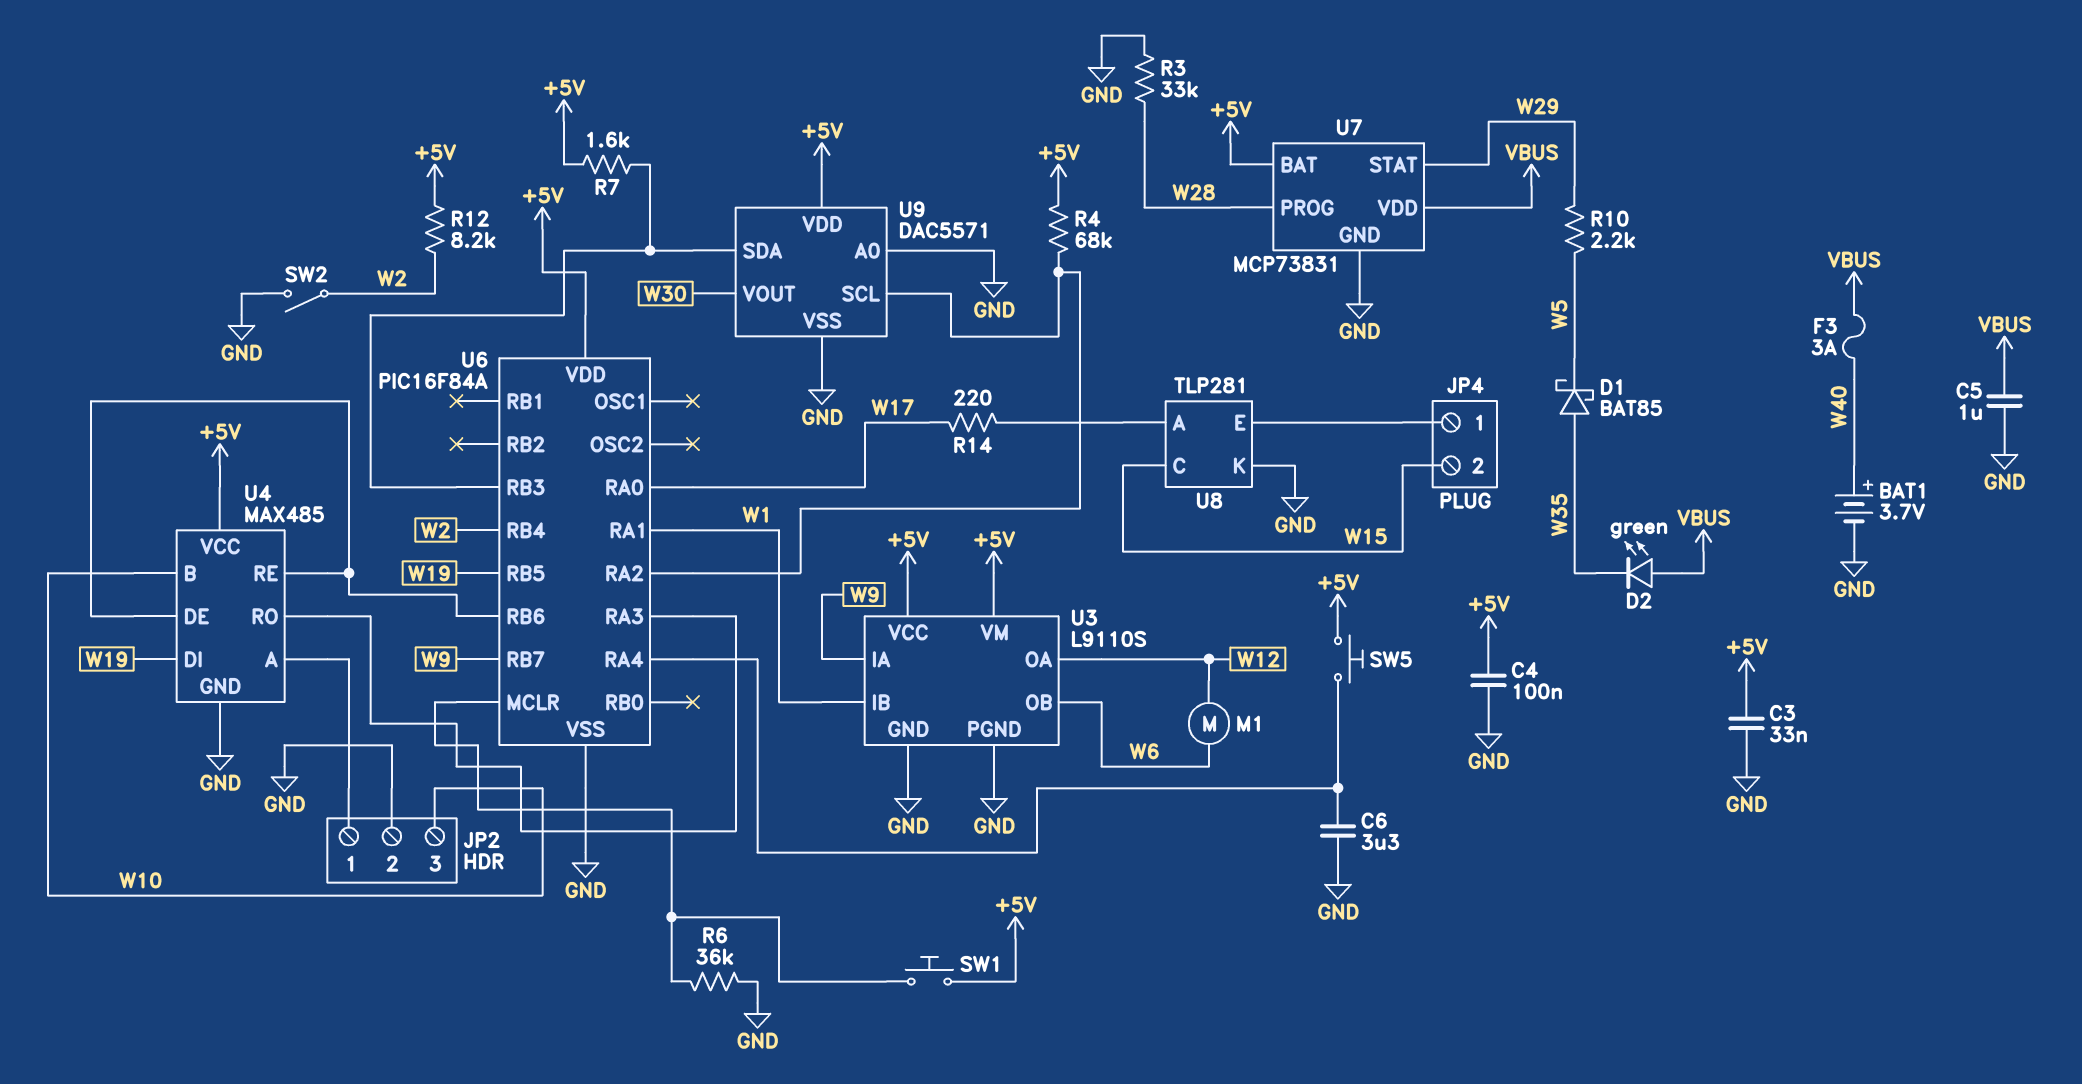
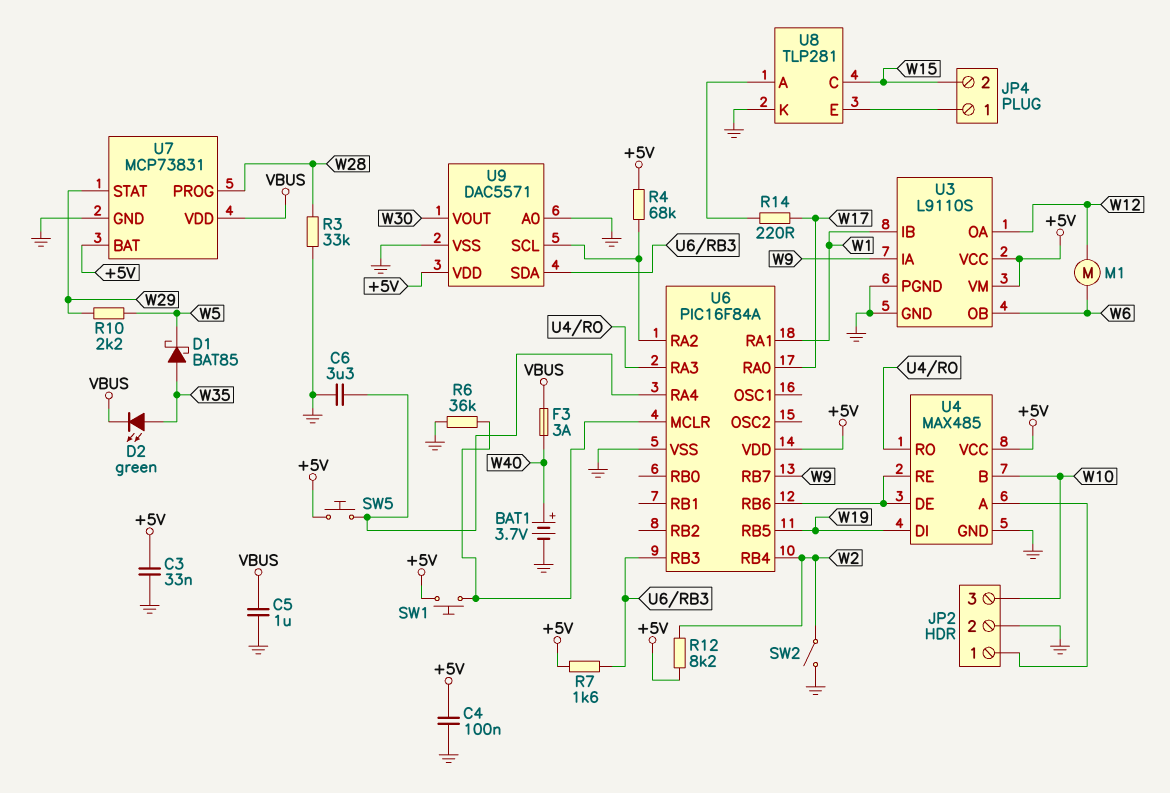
D2: LED green (A VBUS, K W35) -> LED green (A W35, K VBUS)

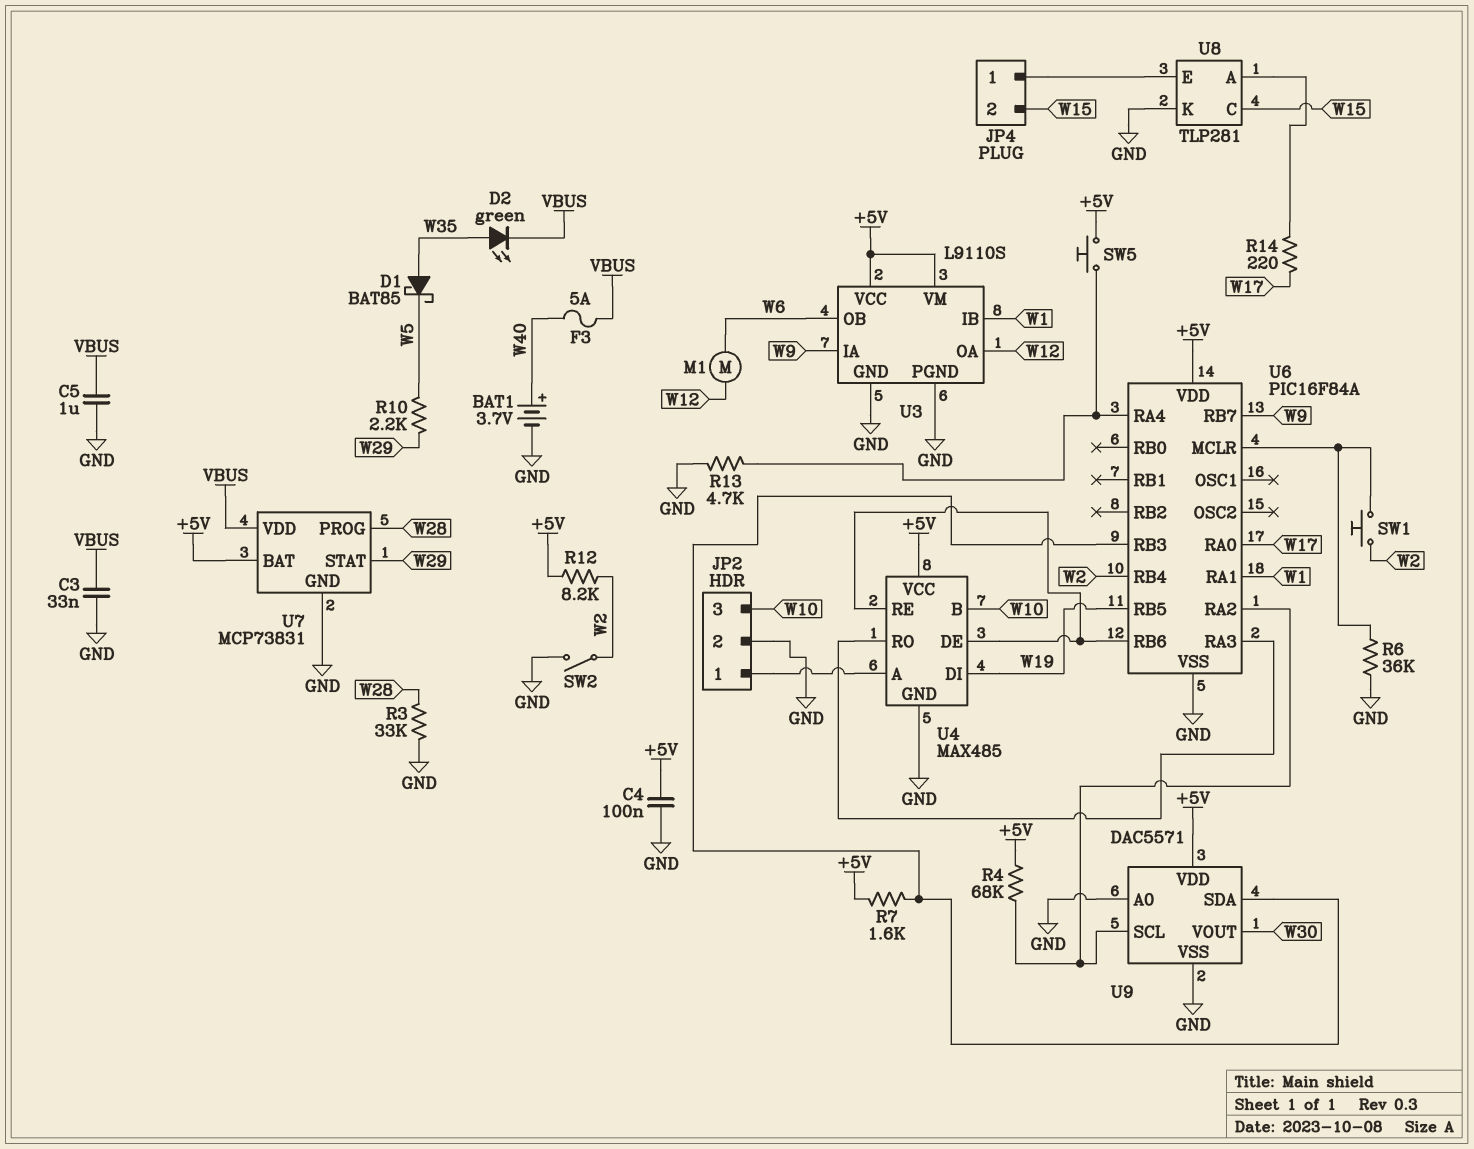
C3: 33nF (+5V, GND) -> 33nF (GND, VBUS)
C6: 3.3uF (GND, U6/RA4) -> none
F3: 3A (VBUS, W40) -> 5A (VBUS, W40)
R13: none -> 4.7k (GND, U6/RA4)
SW1: button (+5V, U6/MCLR) -> button (U6/MCLR, W2)

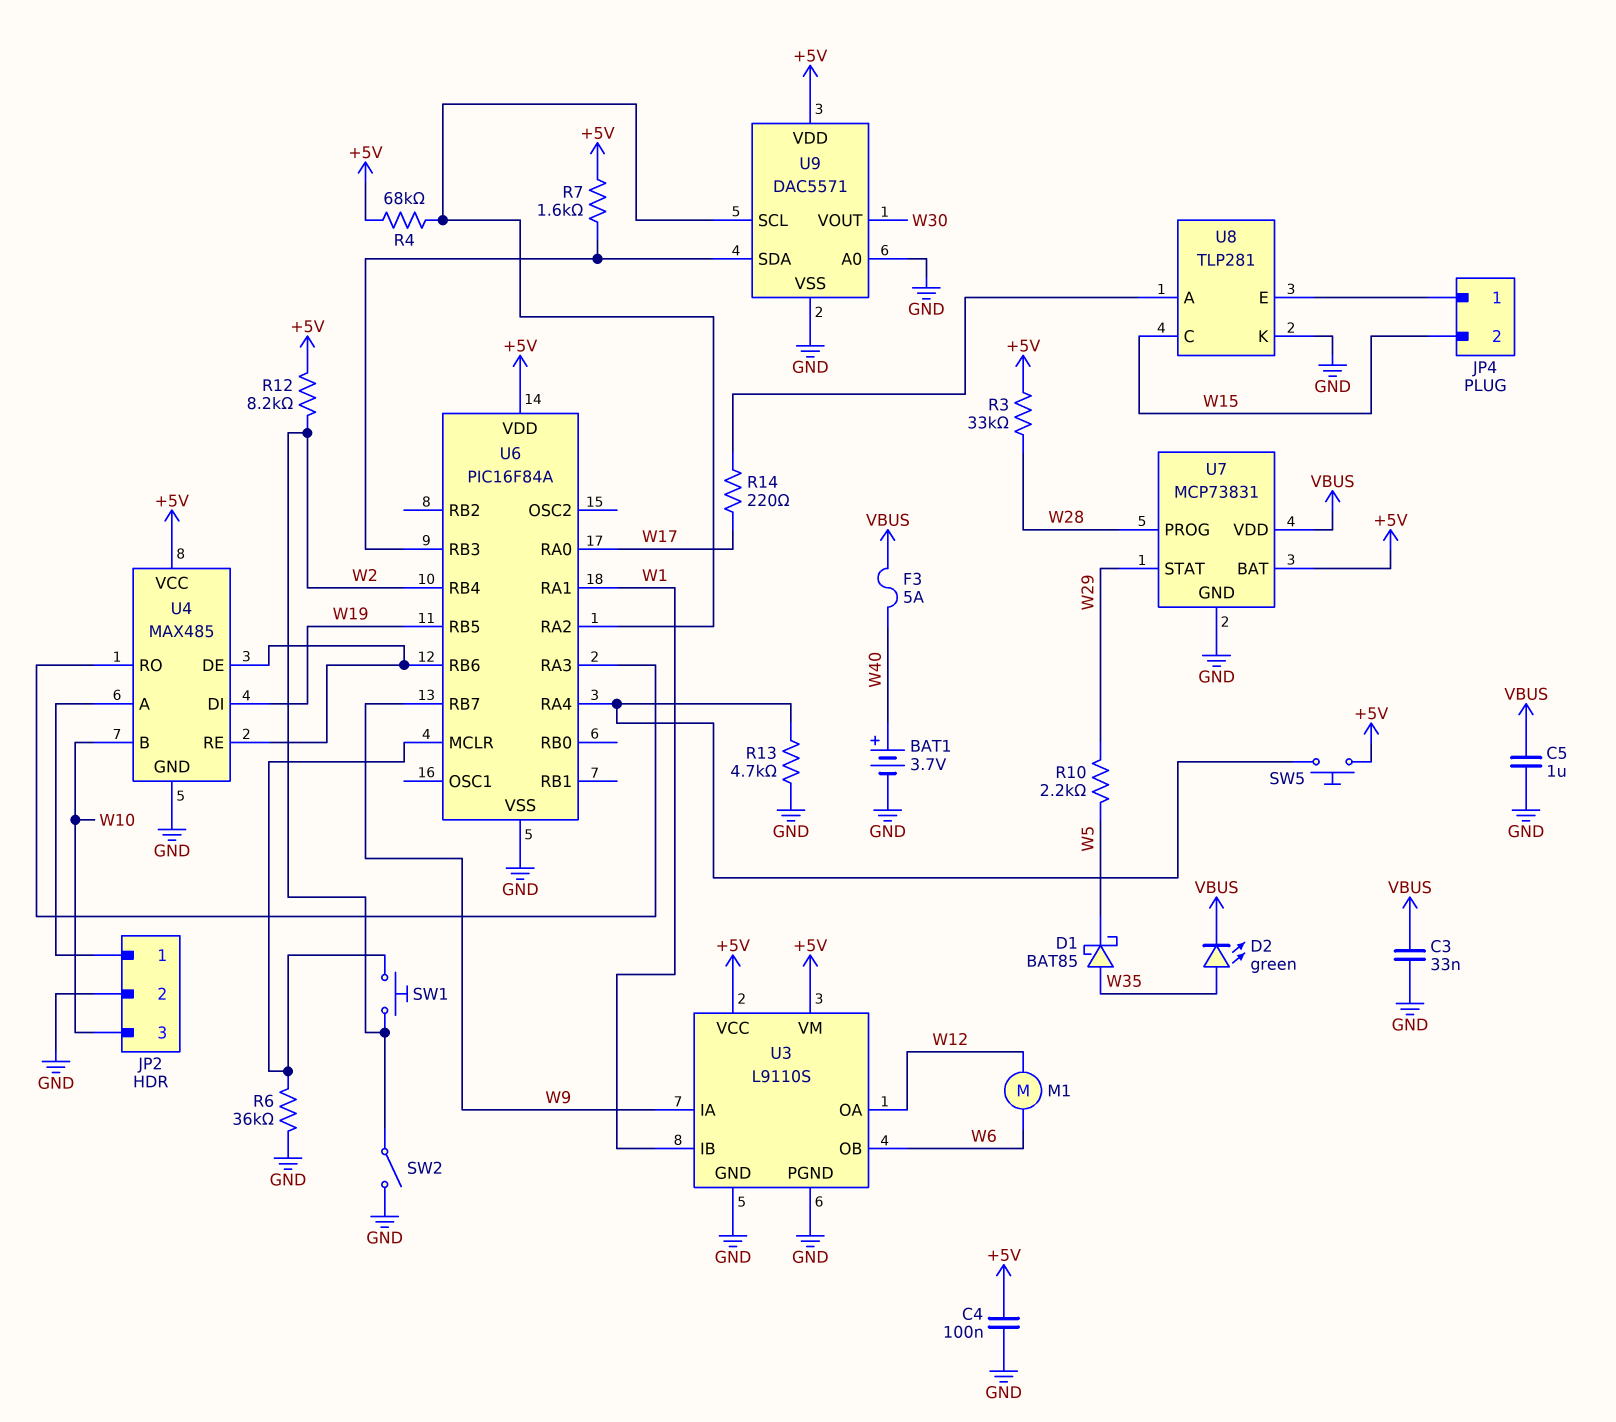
R3: 33k (GND, W28) -> 33k (+5V, W28)

